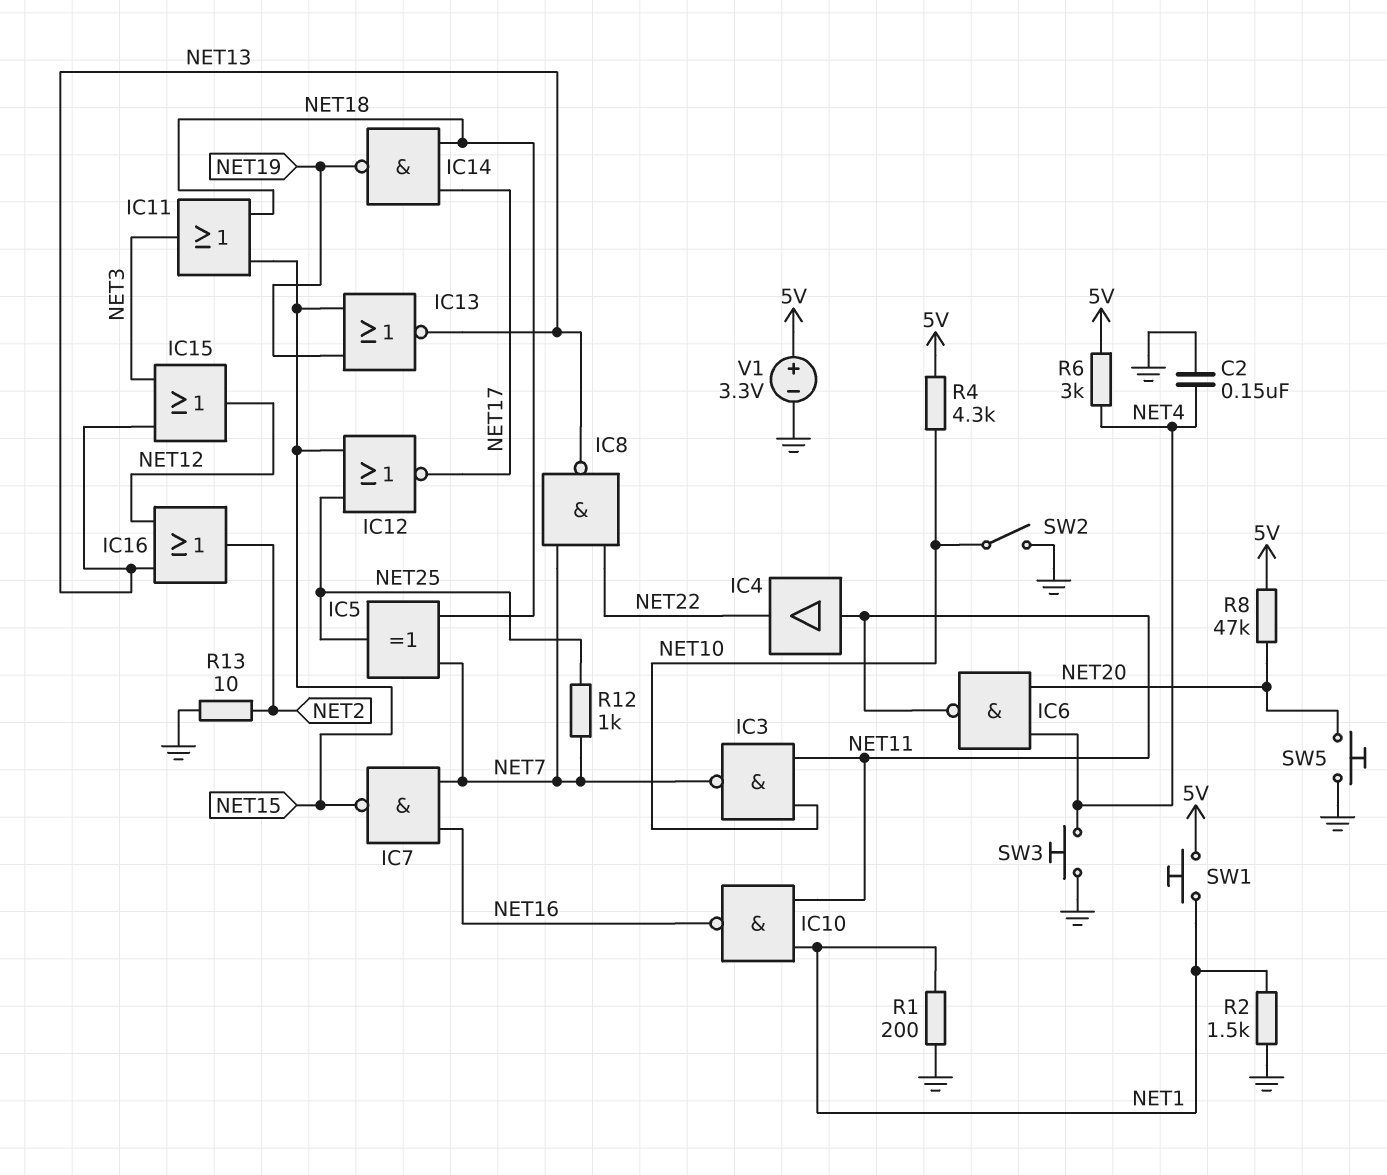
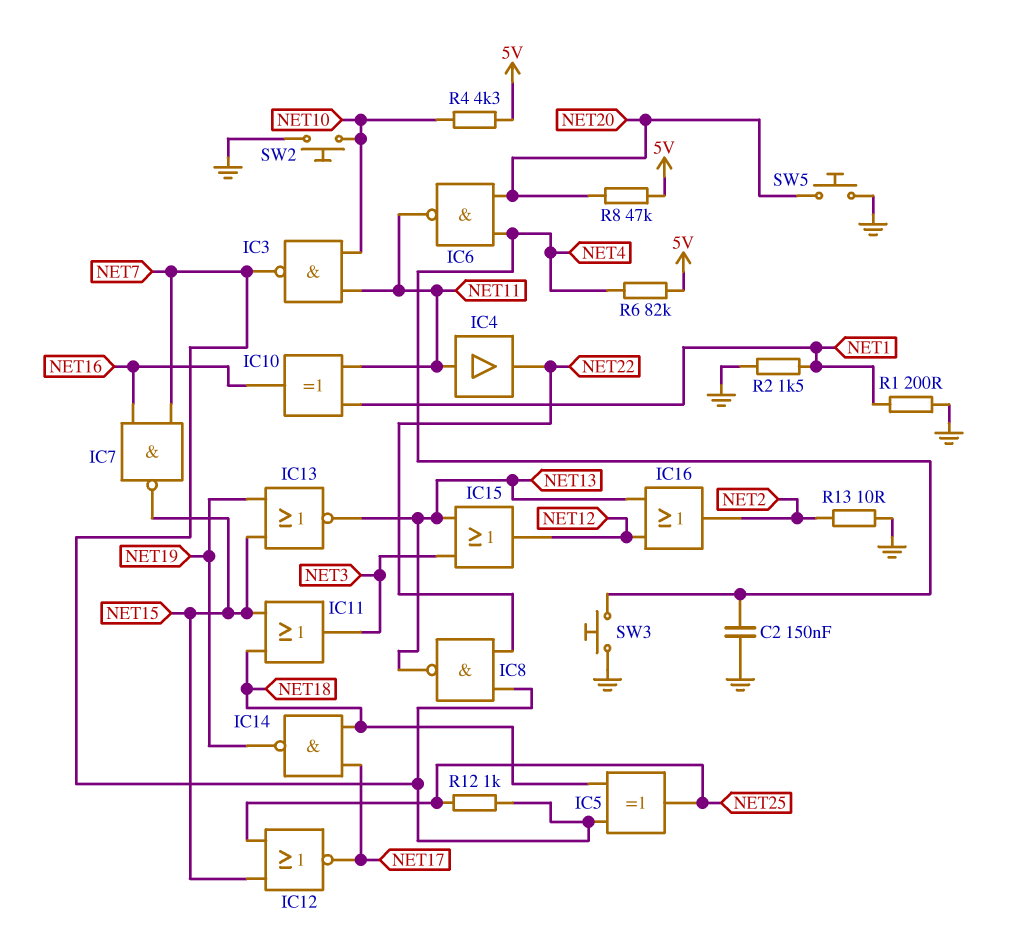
IC10: NAND (in NET1, in NET11, out NET16) -> XOR (in NET1, in NET11, out NET16)
R6: 3k (5V, NET4) -> 82k (5V, NET4)
SW1: button (5V, NET1) -> none
SW2: switch (GND, NET10) -> button (GND, NET10)
V1: 3.3V (plus 5V, minus GND) -> none

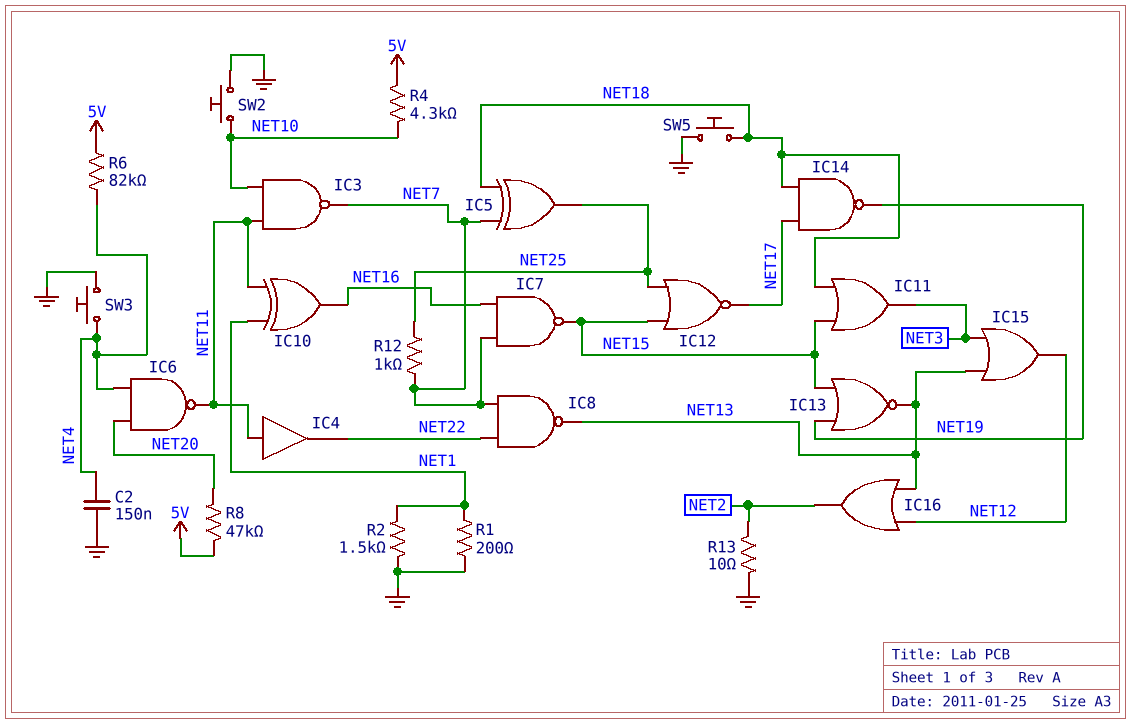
SW5: button (GND, NET20) -> button (GND, NET18)

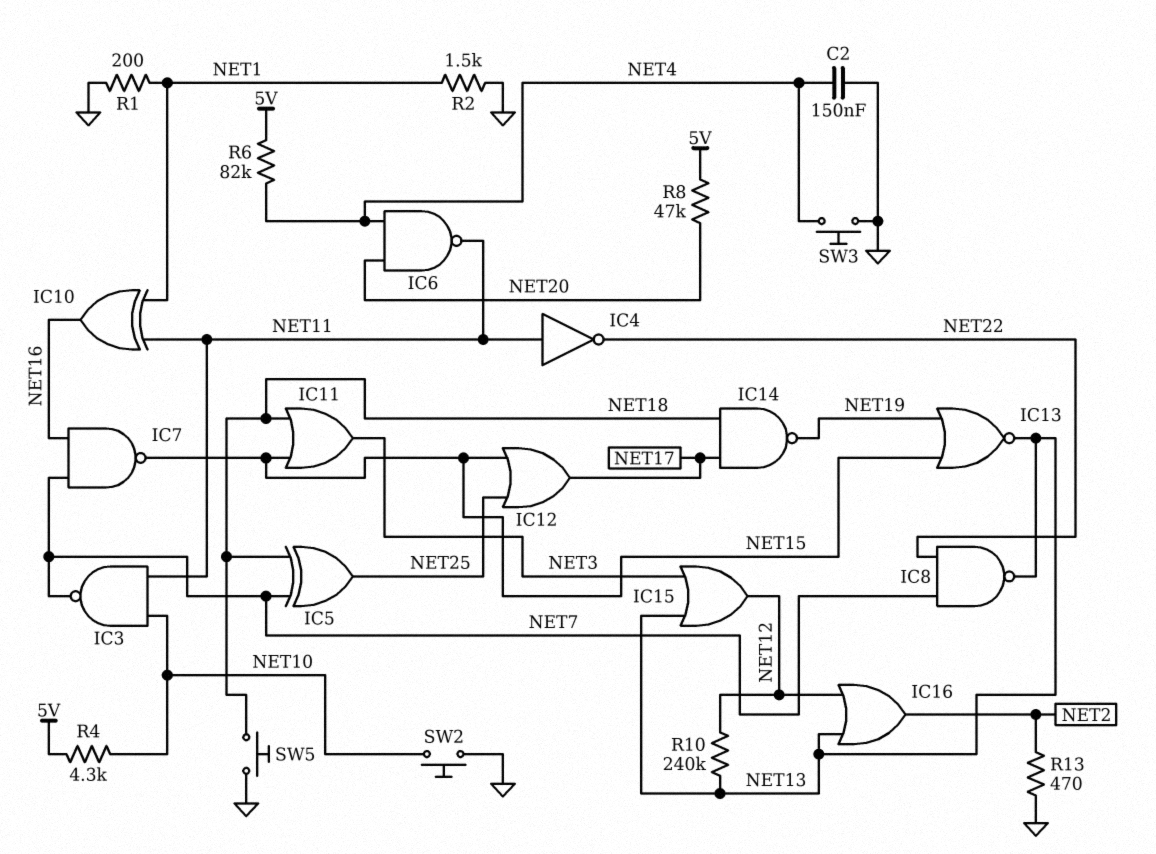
IC4: buffer (in NET11, out NET22) -> NOT (in NET11, out NET22)
IC12: NOR (in NET15, in NET25, out NET17) -> OR (in NET15, in NET25, out NET17)
R10: none -> 240k (NET12, NET13)
R12: 1k (NET7, NET25) -> none
R13: 10 (GND, NET2) -> 470 (GND, NET2)

